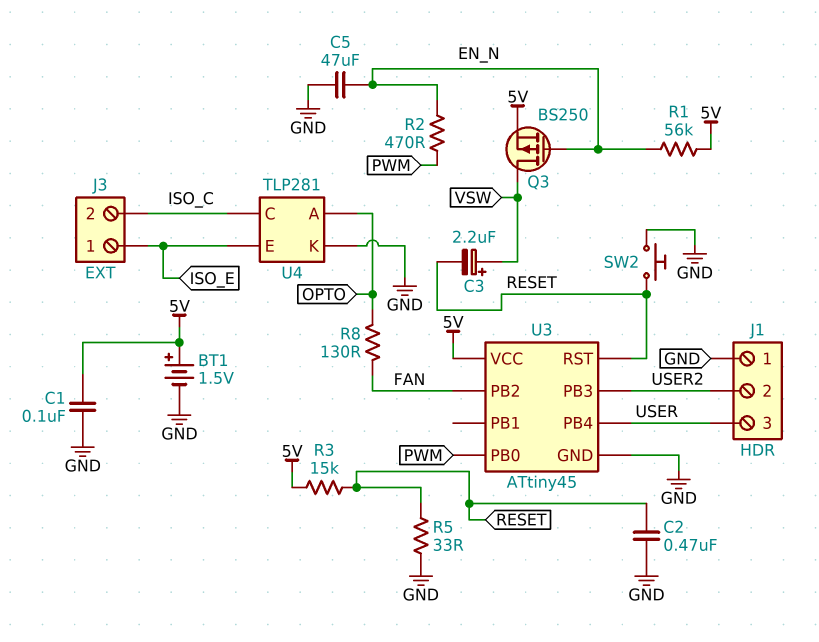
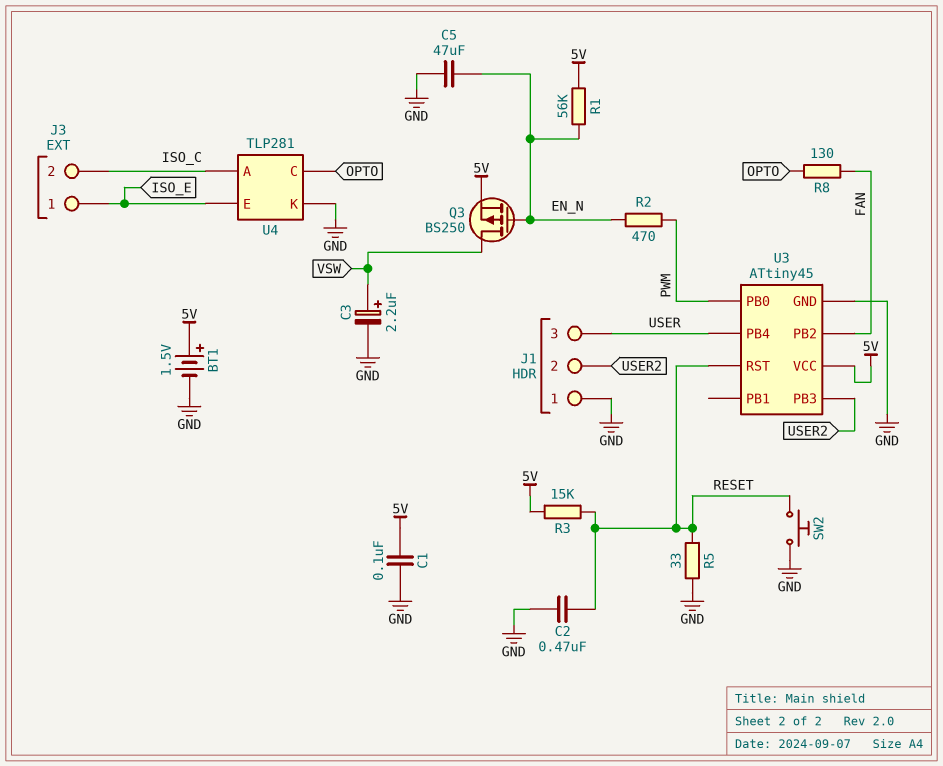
C3: 2.2uF (plus VSW, minus RESET) -> 2.2uF (plus VSW, minus GND)
U4 pin A: OPTO -> ISO_C
U4 pin C: ISO_C -> OPTO

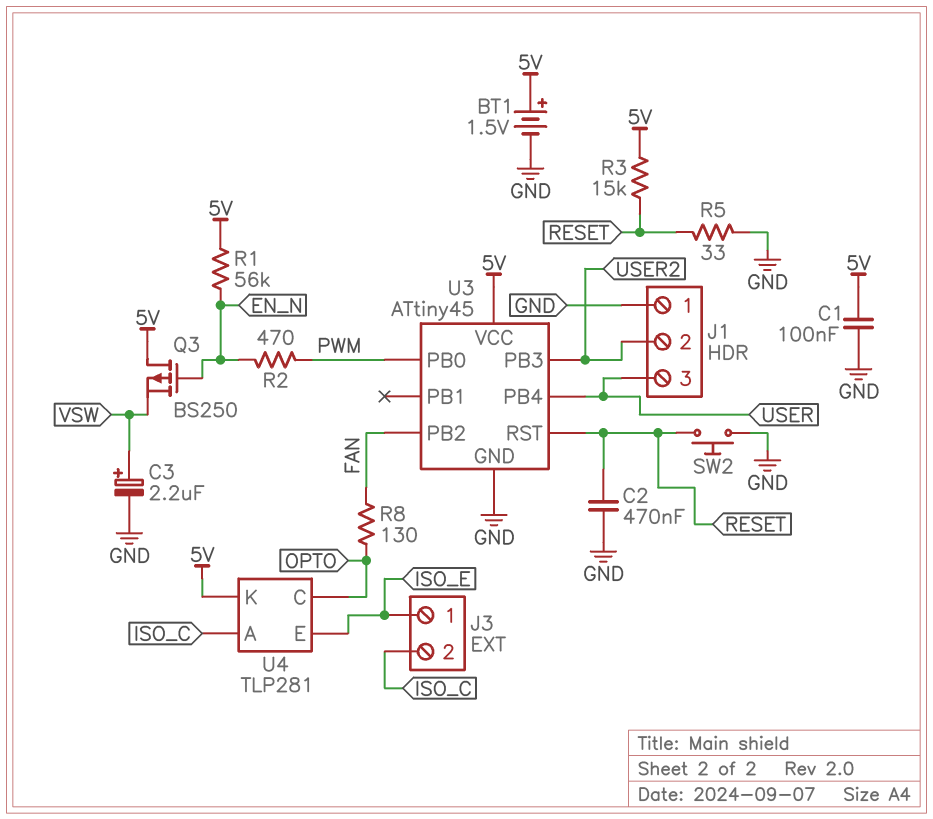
C5: 47uF (EN_N, GND) -> none
Q3: PMOS BS250 (G EN_N, D VSW, S 5V) -> PMOS BS250 (G EN_N, D 5V, S VSW)
U4 pin K: GND -> 5V

